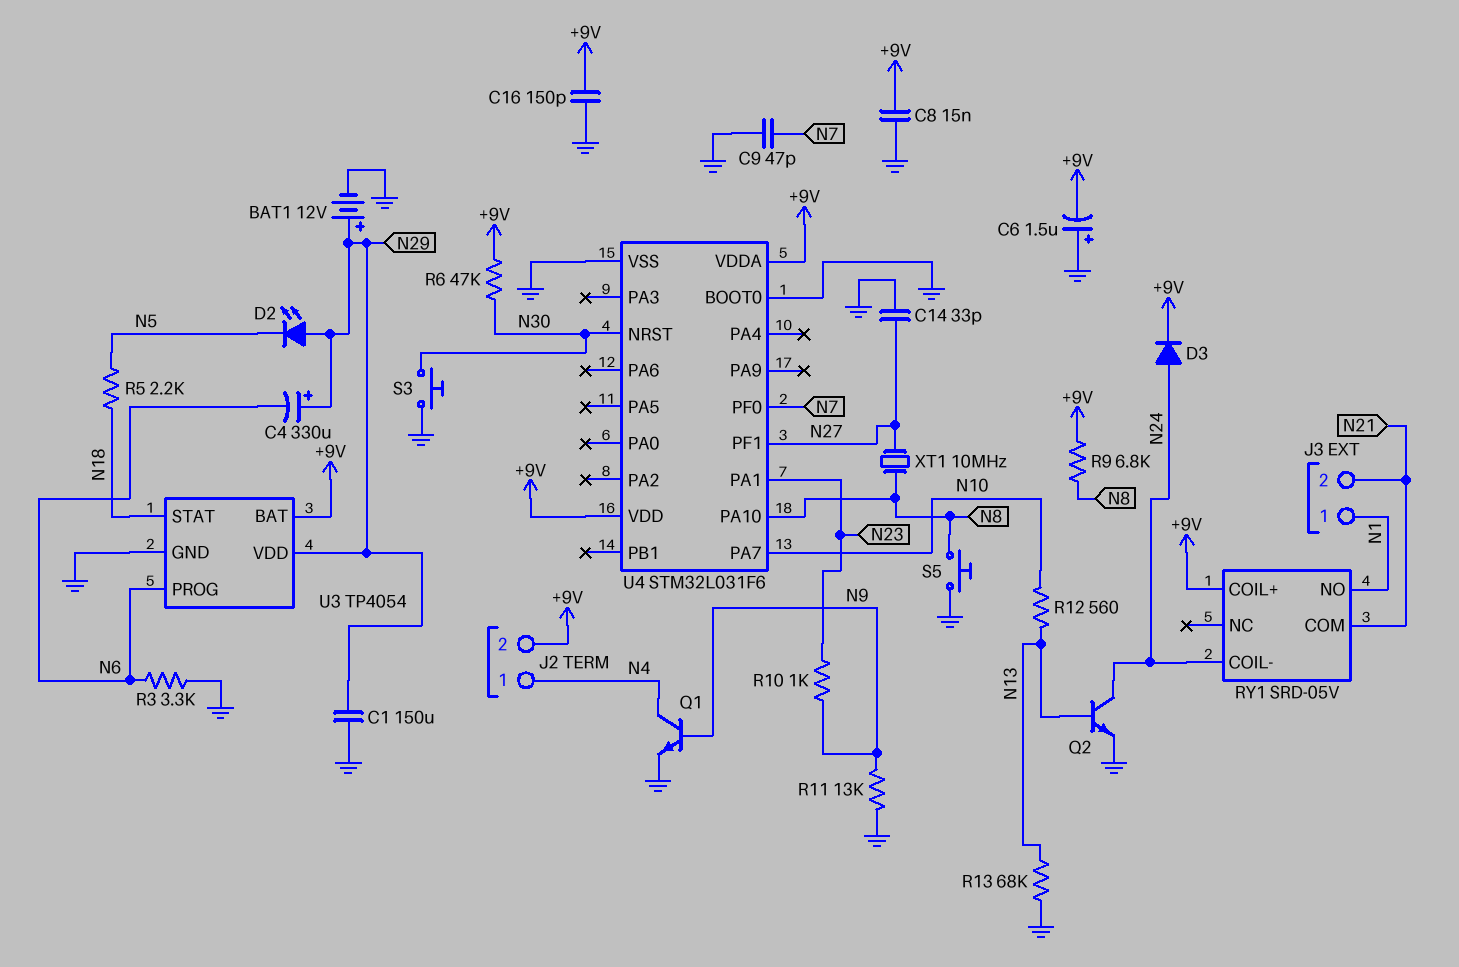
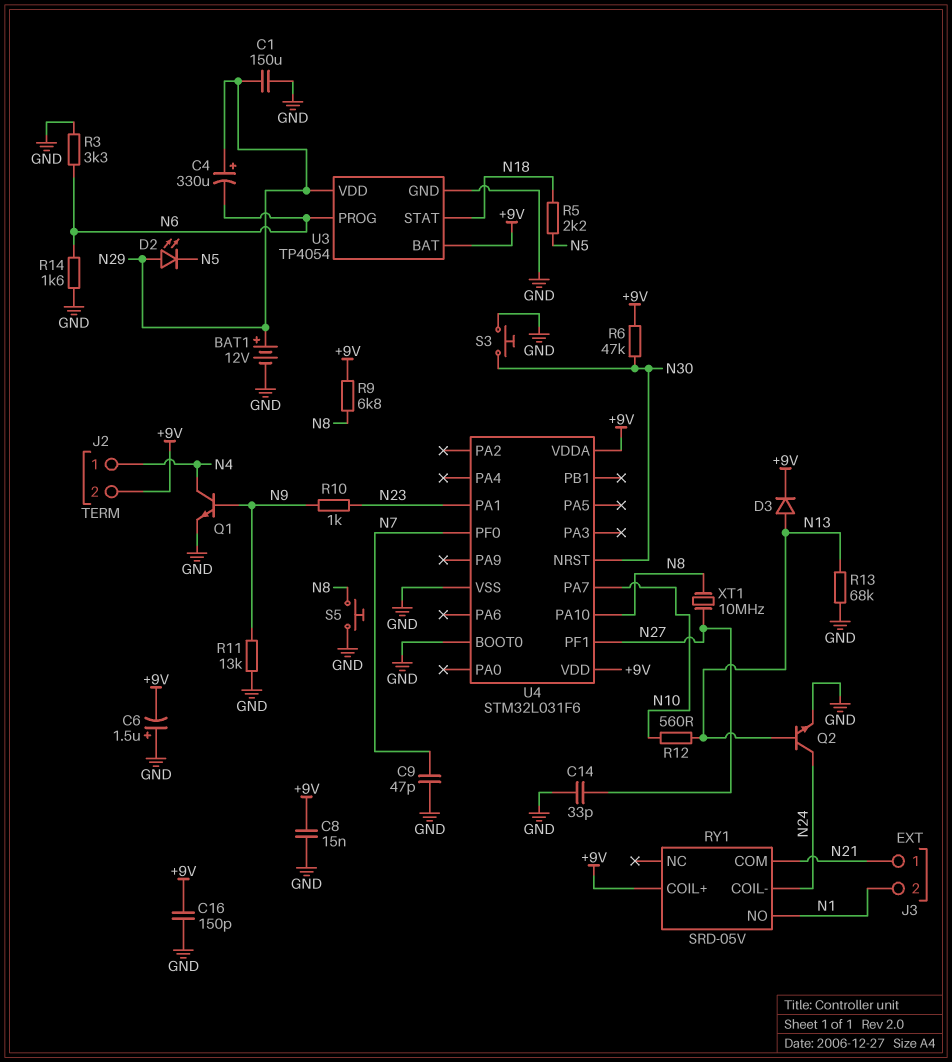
D3: diode (A N24, K +9V) -> diode (A N13, K +9V)
J3 pin 1: N1 -> N21
J3 pin 2: N21 -> N1
R14: none -> 1.6k (GND, N6)

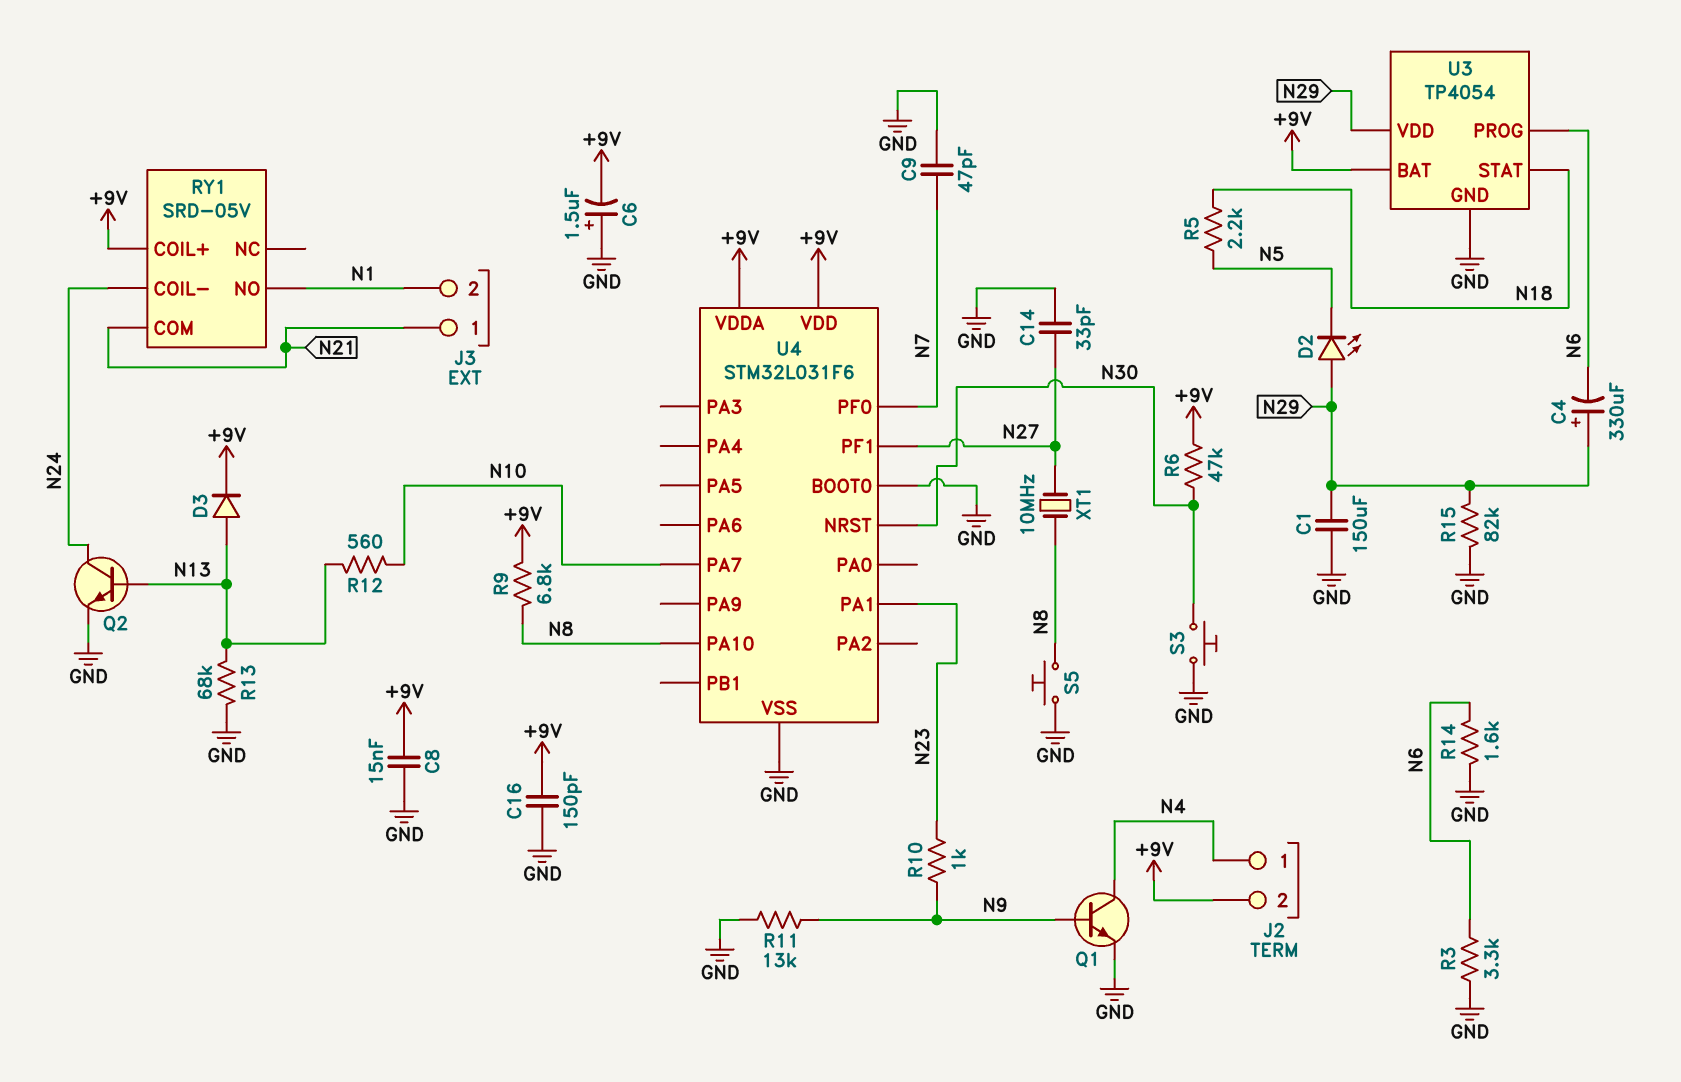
BAT1: 12V (plus N29, minus GND) -> none
R15: none -> 82k (GND, N29)

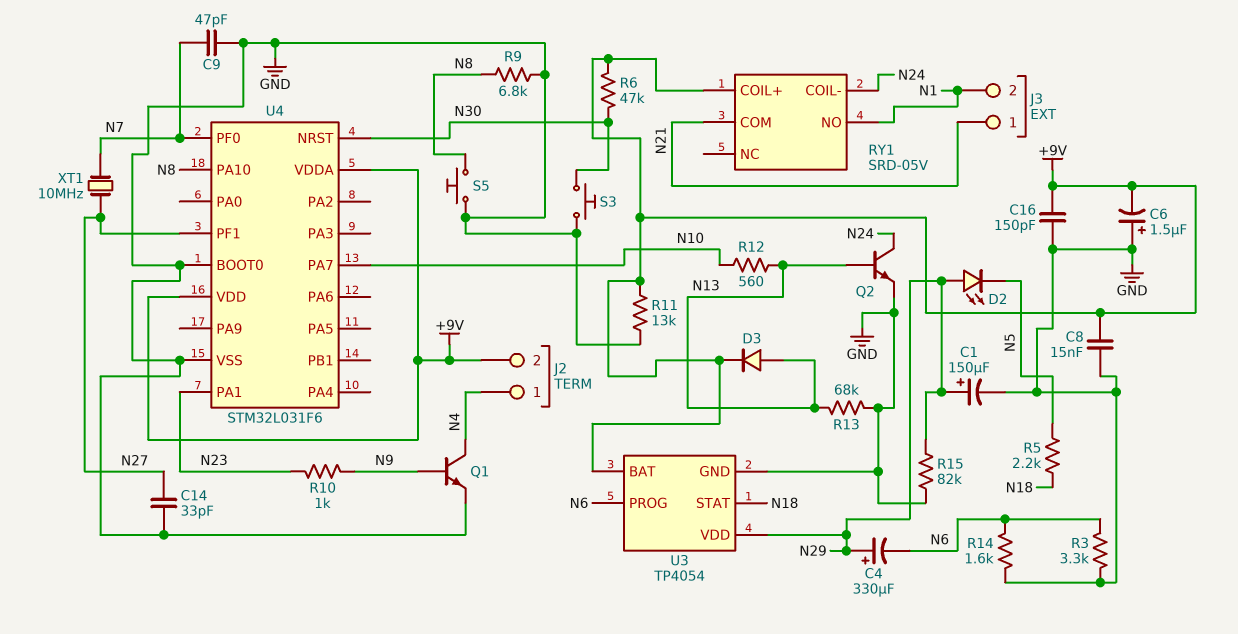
C1: 150uF (GND, N29) -> 150uF (plus N29, minus GND)
R9: 6.8k (+9V, N8) -> 6.8k (GND, N8)
R11: 13k (GND, N9) -> 13k (+9V, GND)
XT1: 10MHz (N8, N27) -> 10MHz (N7, N27)

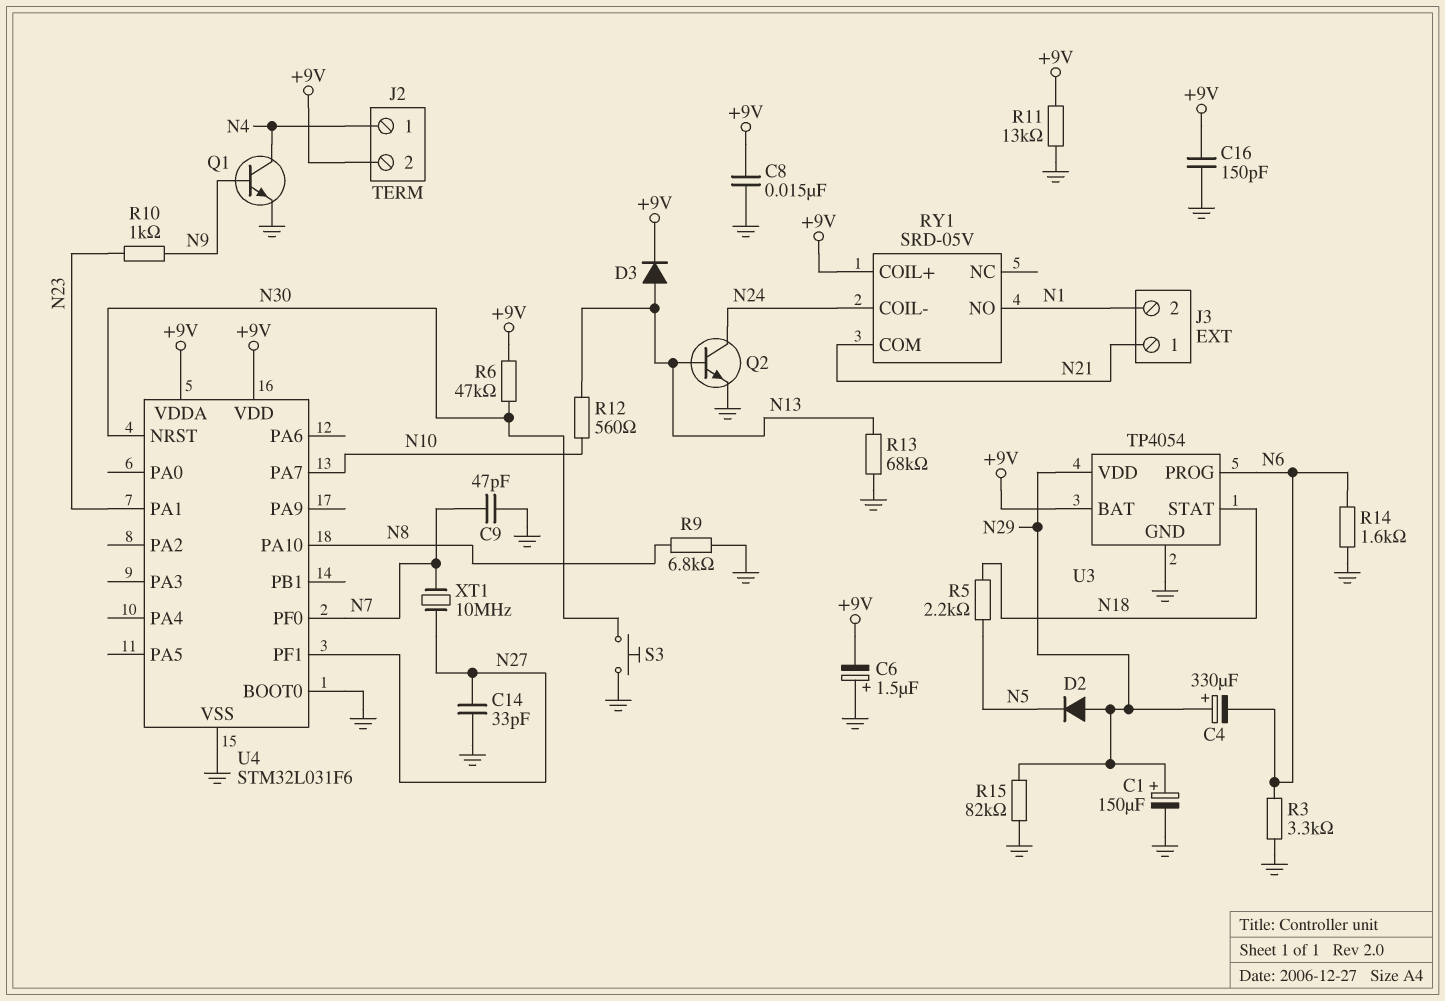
D2: LED (A N29, K N5) -> diode (A N29, K N5)
S5: button (GND, N8) -> none

